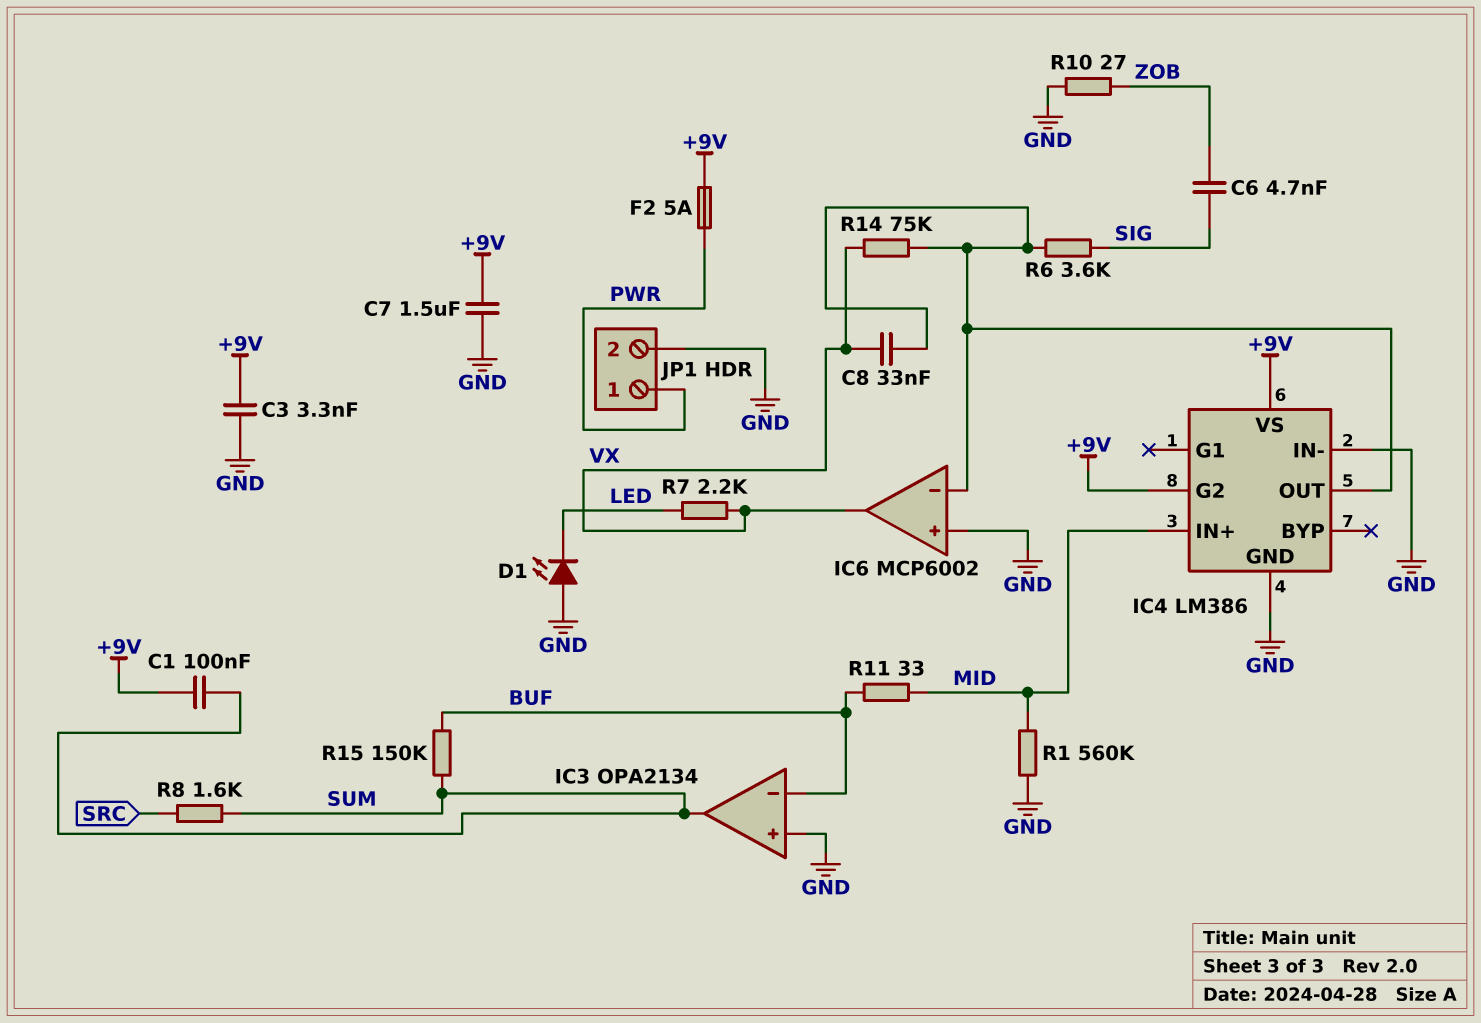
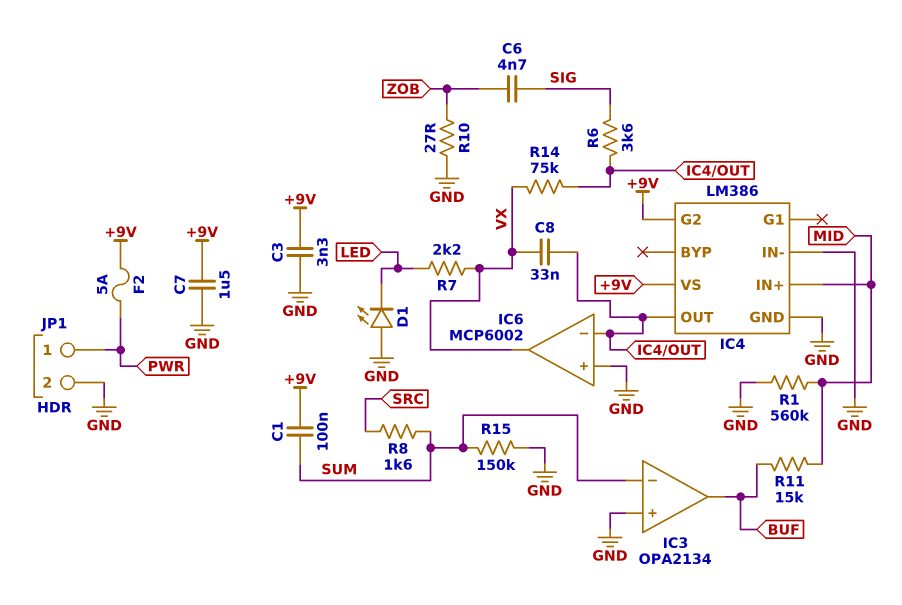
IC3 pin in-: BUF -> SUM
IC3 pin out: SUM -> BUF
R11: 33 (BUF, MID) -> 15k (BUF, MID)
R15: 150k (BUF, SUM) -> 150k (GND, SUM)

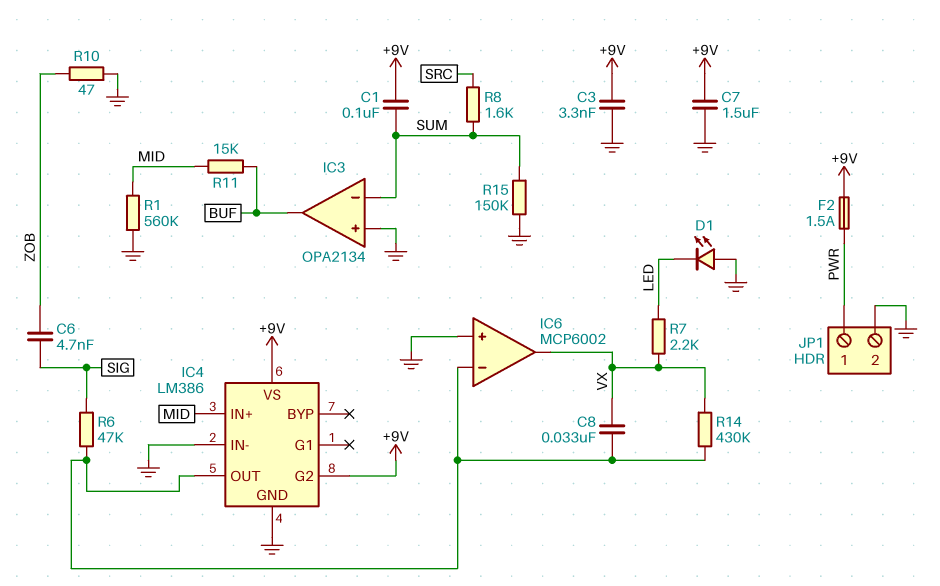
F2: 5A (+9V, PWR) -> 1.5A (+9V, PWR)
R6: 3.6k (IC4/OUT, SIG) -> 47k (IC4/OUT, SIG)
R10: 27 (GND, ZOB) -> 47 (GND, ZOB)
R14: 75k (IC4/OUT, VX) -> 430k (IC4/OUT, VX)

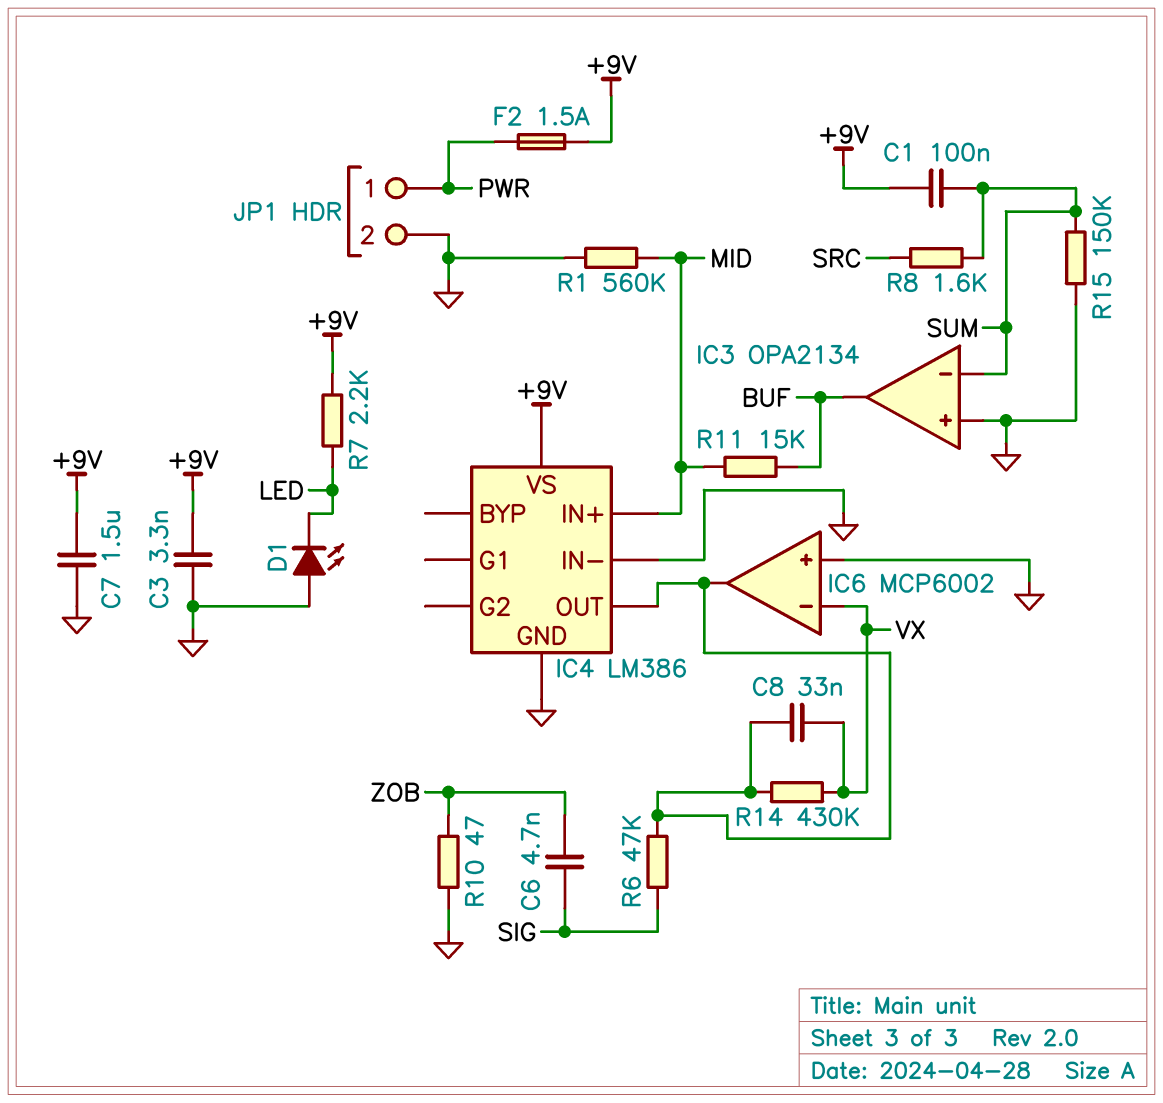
IC4 pin G2: +9V -> none
IC6 pin in-: IC4/OUT -> VX
IC6 pin out: VX -> IC4/OUT
R7: 2.2k (LED, VX) -> 2.2k (+9V, LED)

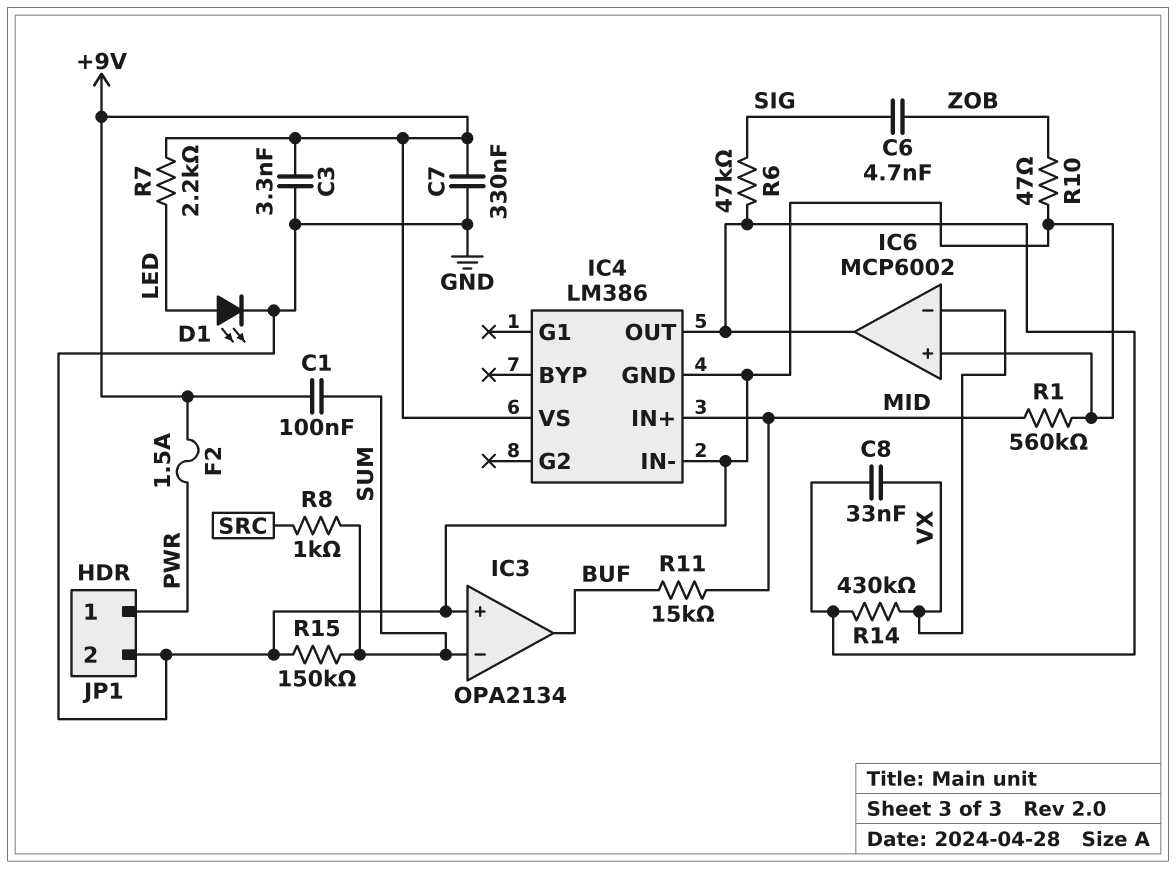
C7: 1.5uF (+9V, GND) -> 330nF (+9V, GND)
D1: LED (A GND, K LED) -> LED (A LED, K GND)
R8: 1.6k (SRC, SUM) -> 1k (SRC, SUM)

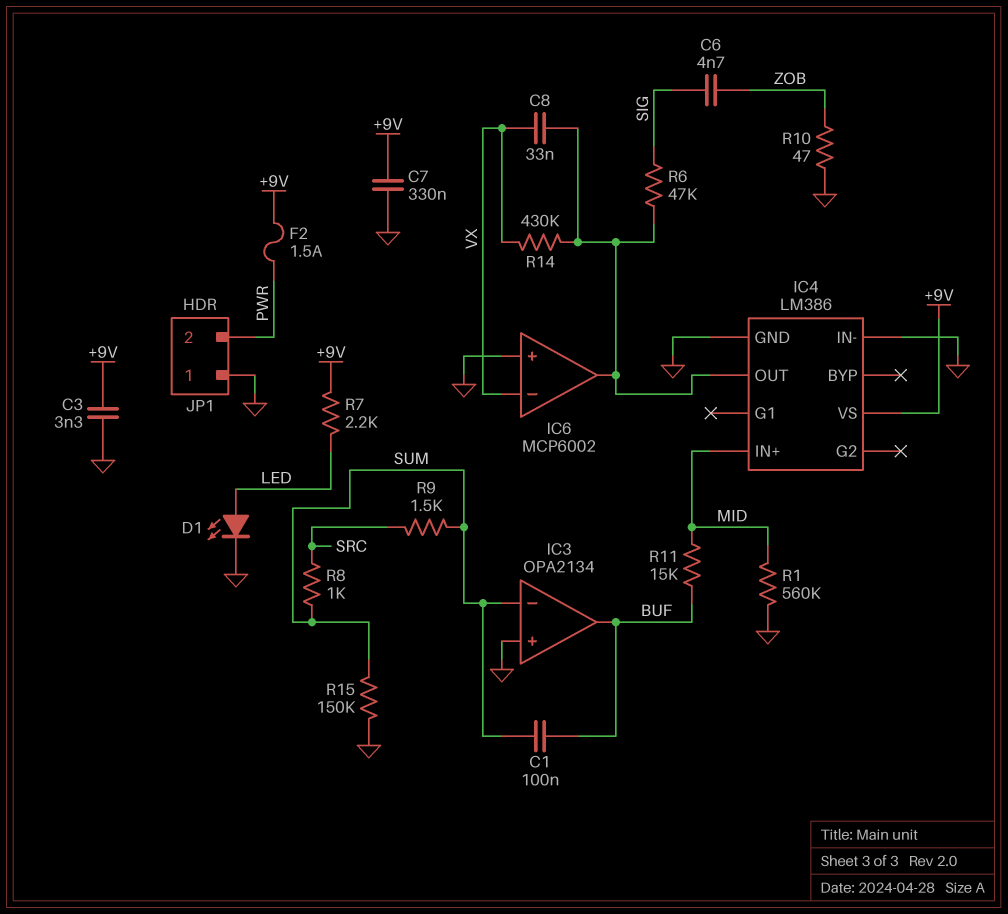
C1: 100nF (+9V, SUM) -> 100nF (BUF, SUM)
JP1 pin 1: PWR -> GND
JP1 pin 2: GND -> PWR
R9: none -> 1.5k (SRC, SUM)

